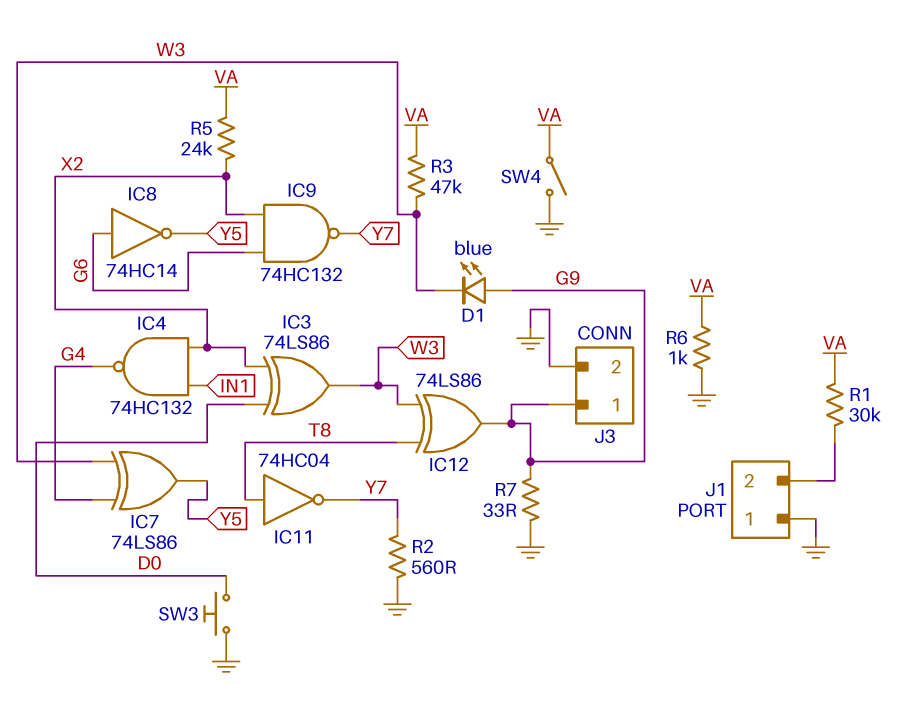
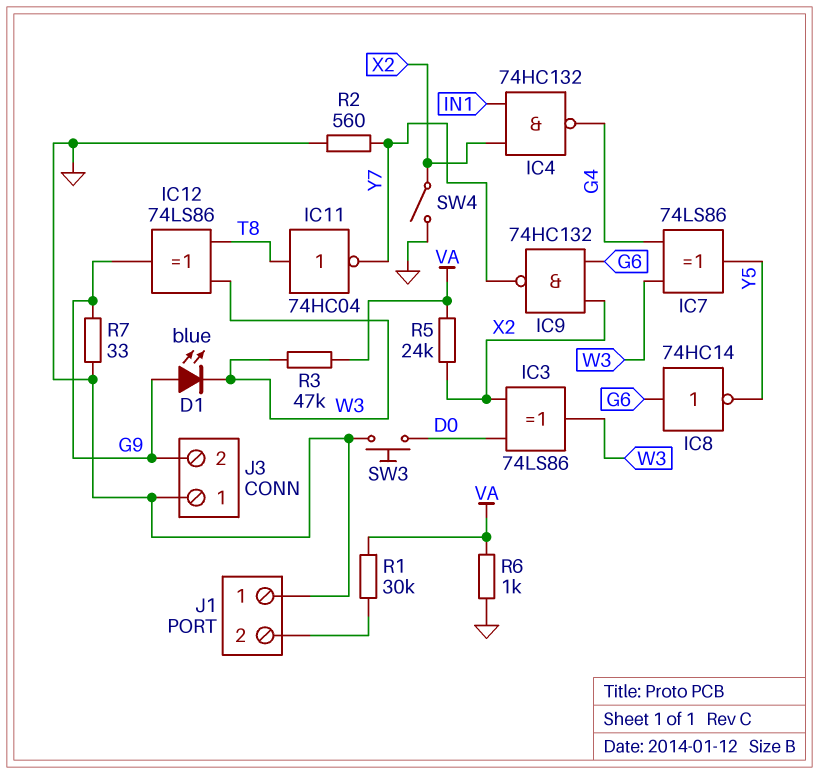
J3 pin 1: G9 -> GND
J3 pin 2: GND -> G9
SW4: switch (GND, VA) -> switch (GND, X2)

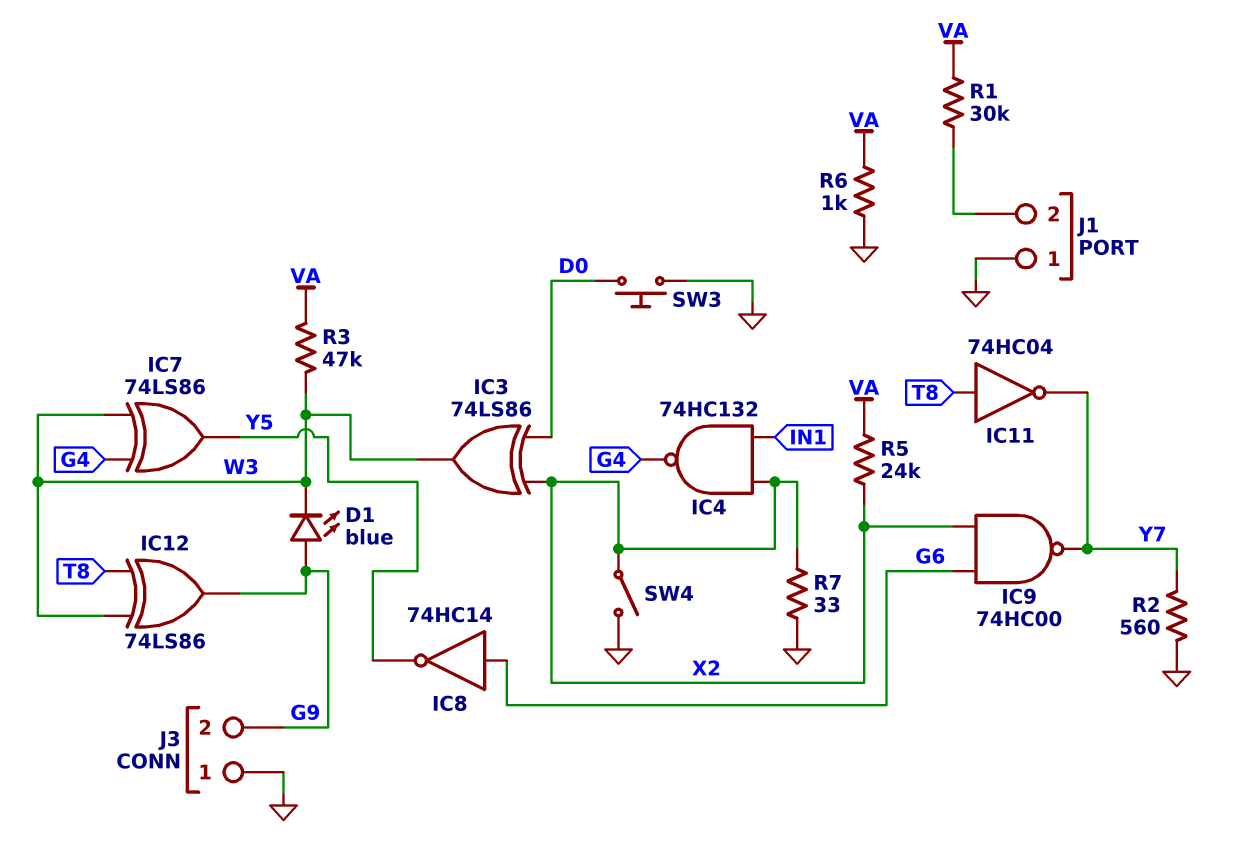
IC9: NAND 74HC132 (in G6, in X2, out Y7) -> NAND 74HC00 (in G6, in X2, out Y7)
R7: 33 (G9, GND) -> 33 (GND, X2)

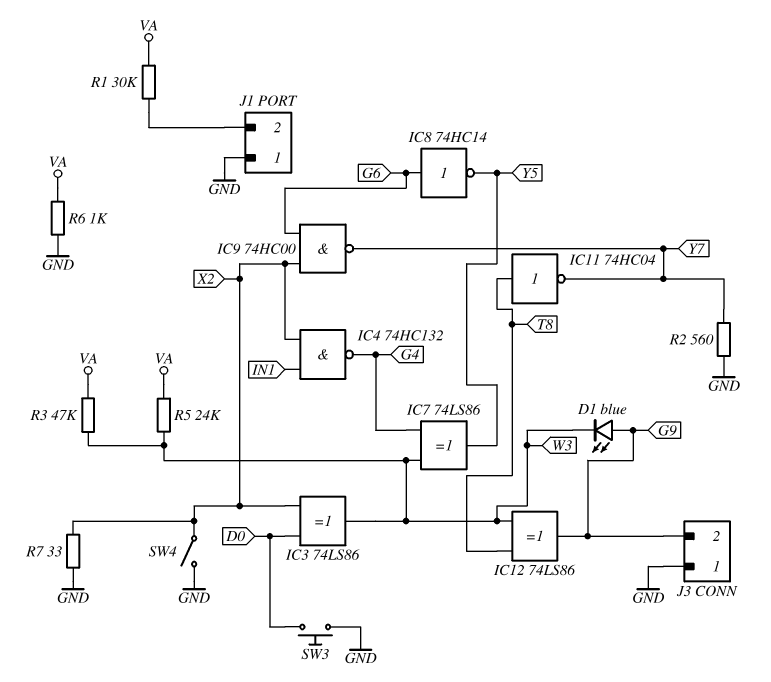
R5: 24k (VA, X2) -> 24k (VA, W3)

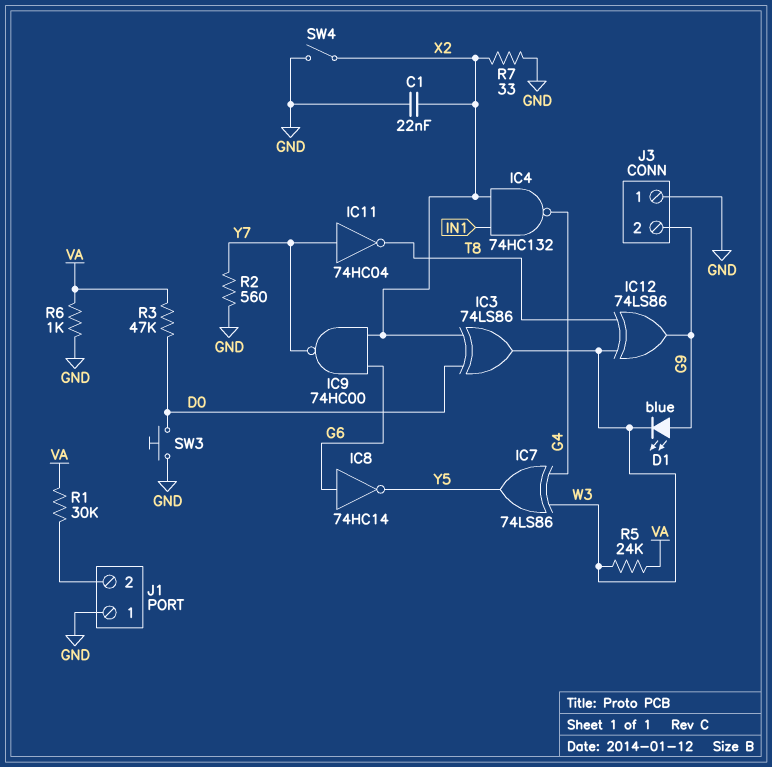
C1: none -> 22nF (GND, X2)
IC11: NOT 74HC04 (in T8, out Y7) -> NOT 74HC04 (in Y7, out T8)
R3: 47k (VA, W3) -> 47k (D0, VA)

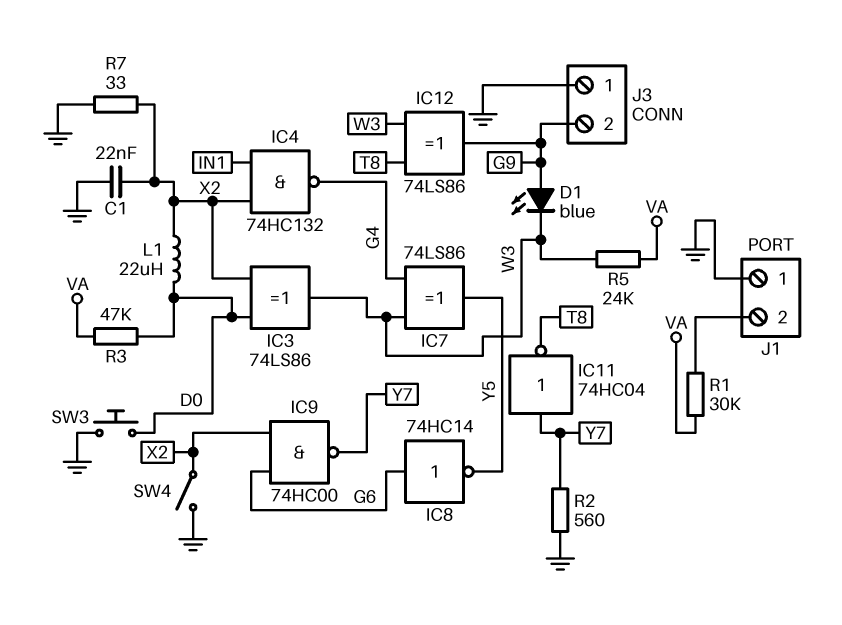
L1: none -> 22uH (D0, X2)
R6: 1k (GND, VA) -> none

